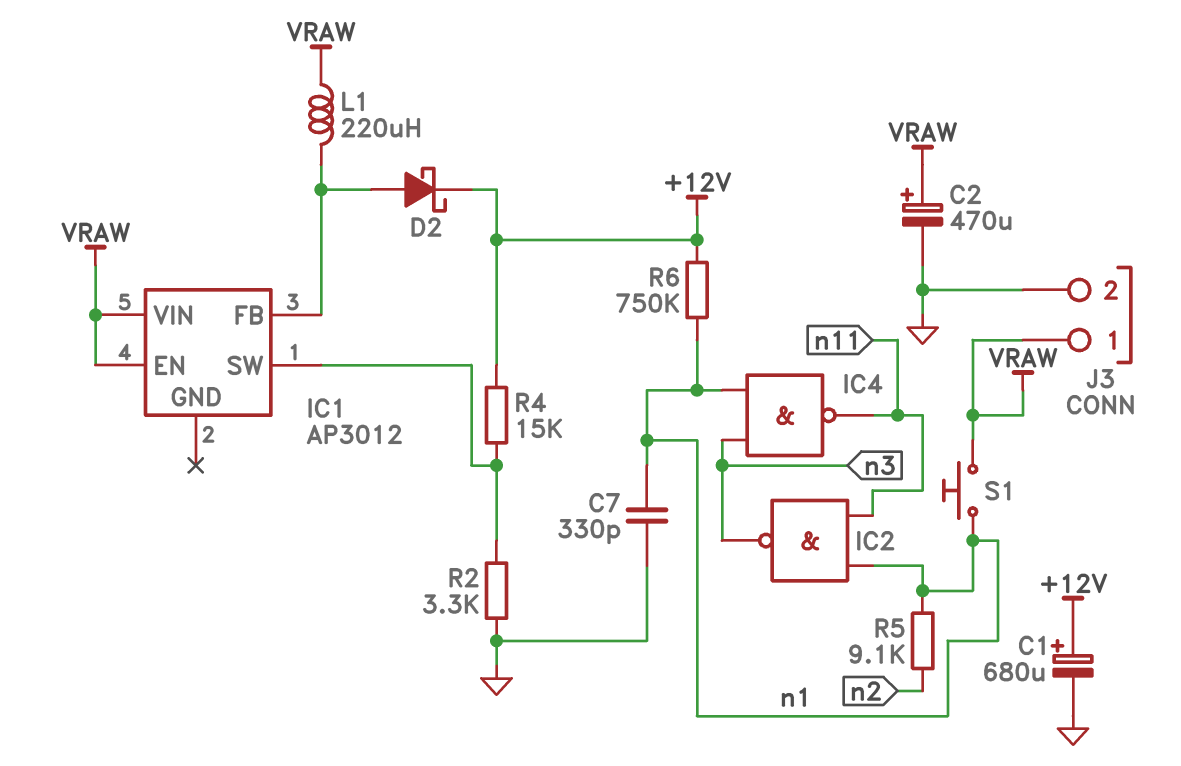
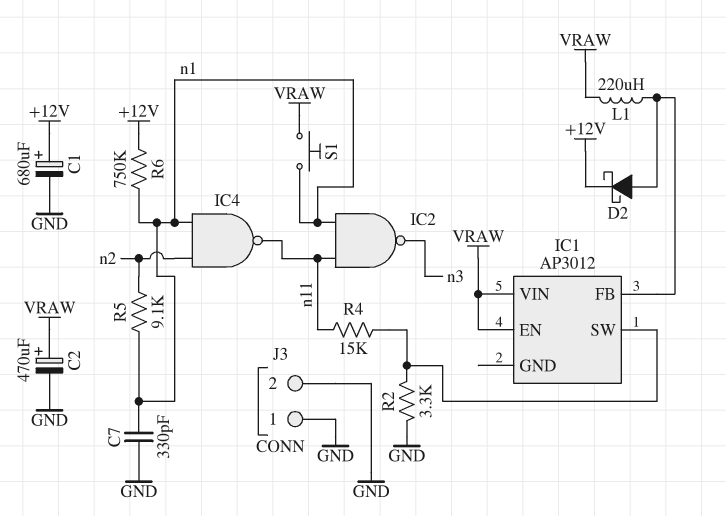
IC4: NAND (in n1, in n3, out n11) -> NAND (in n1, in n2, out n11)
J3 pin 1: VRAW -> GND
R4: 15k (+12V, IC1/SW) -> 15k (IC1/SW, n11)

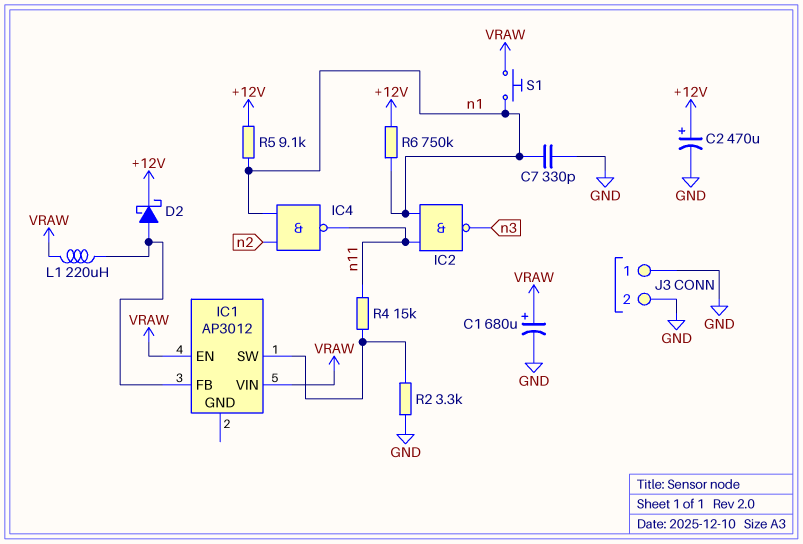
C1: 680uF (plus +12V, minus GND) -> 680uF (plus VRAW, minus GND)
C2: 470uF (plus VRAW, minus GND) -> 470uF (plus +12V, minus GND)
R5: 9.1k (n1, n2) -> 9.1k (+12V, n1)

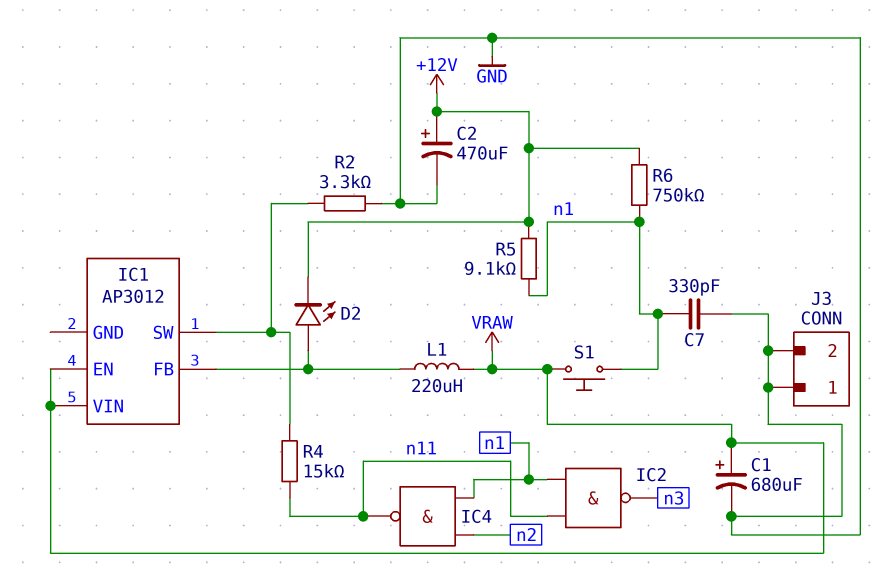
D2: schottky (A IC1/FB, K +12V) -> LED (A IC1/FB, K +12V)

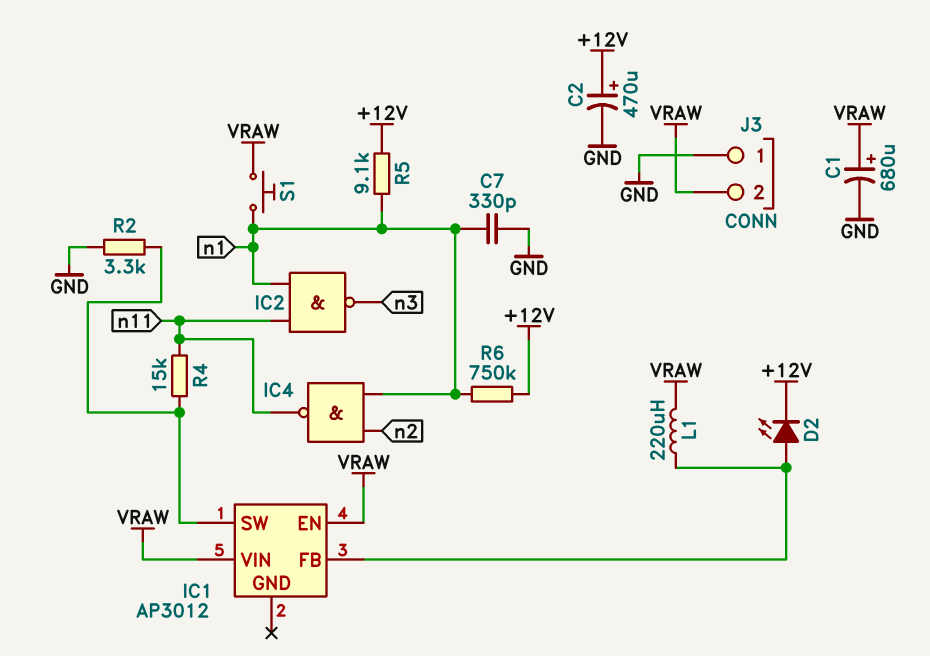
J3 pin 2: GND -> VRAW

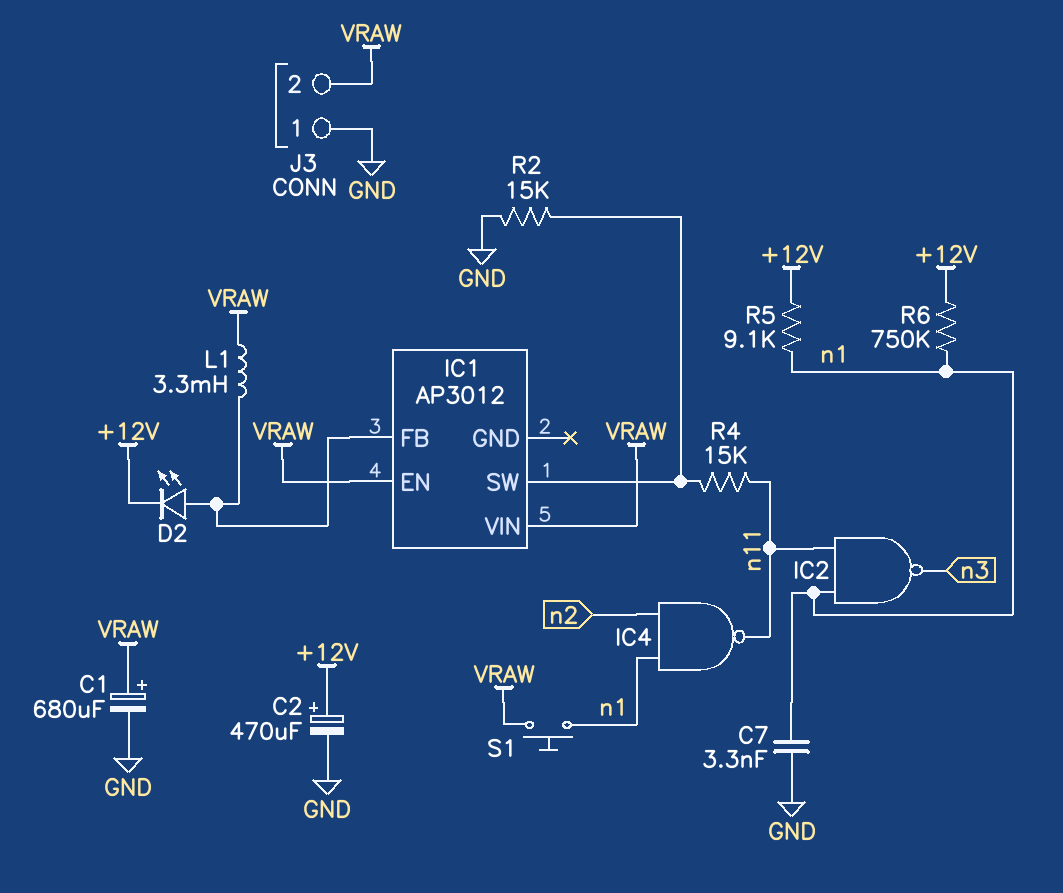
C7: 330pF (GND, n1) -> 3.3nF (GND, n1)
L1: 220uH (IC1/FB, VRAW) -> 3.3mH (IC1/FB, VRAW)
R2: 3.3k (GND, IC1/SW) -> 15k (GND, IC1/SW)

